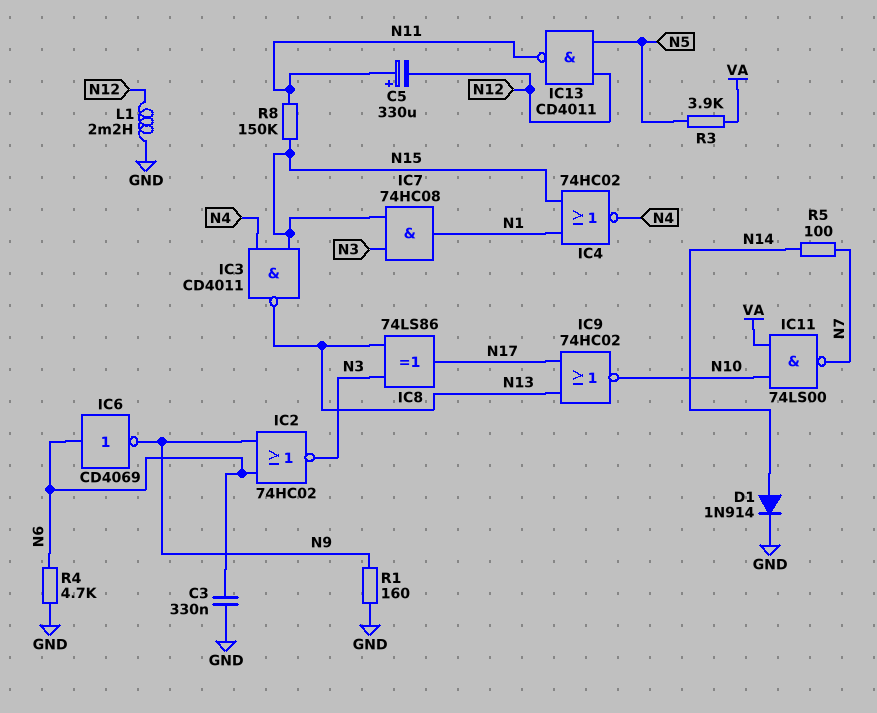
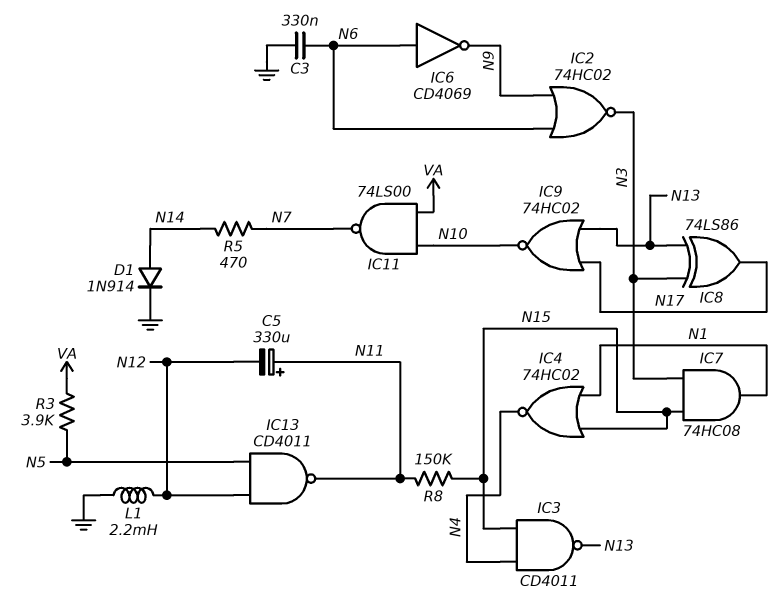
R1: 160 (GND, N9) -> none
R4: 4.7k (GND, N6) -> none
R5: 100 (N7, N14) -> 470 (N7, N14)

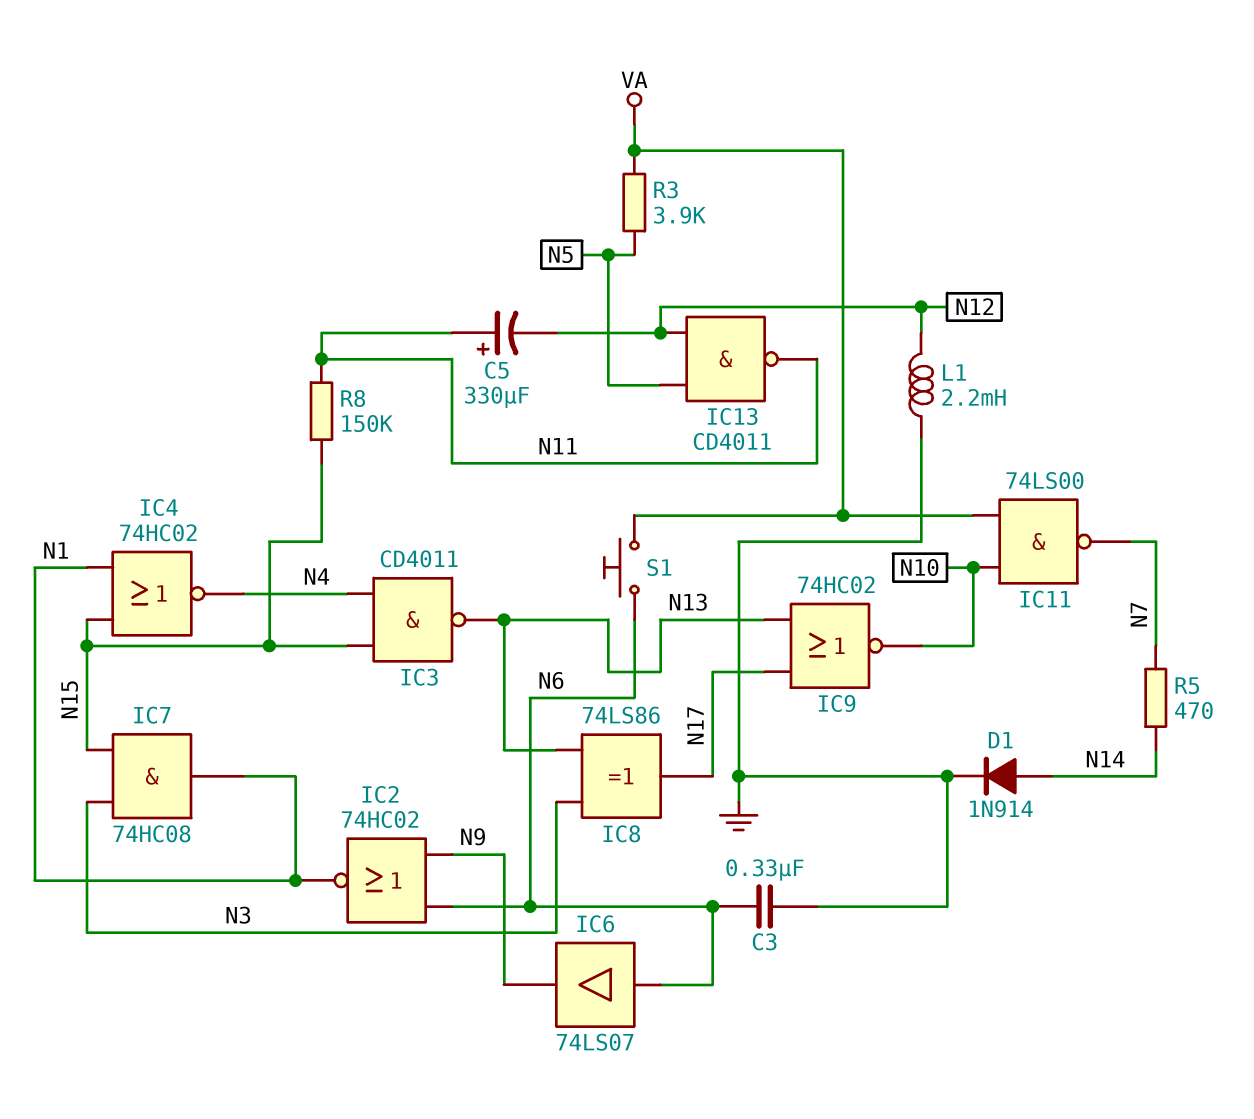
IC2: NOR 74HC02 (in N6, in N9, out N3) -> NOR 74HC02 (in N6, in N9, out N1)
IC6: NOT CD4069 (in N6, out N9) -> buffer 74LS07 (in N6, out N9)
S1: none -> button (N6, VA)

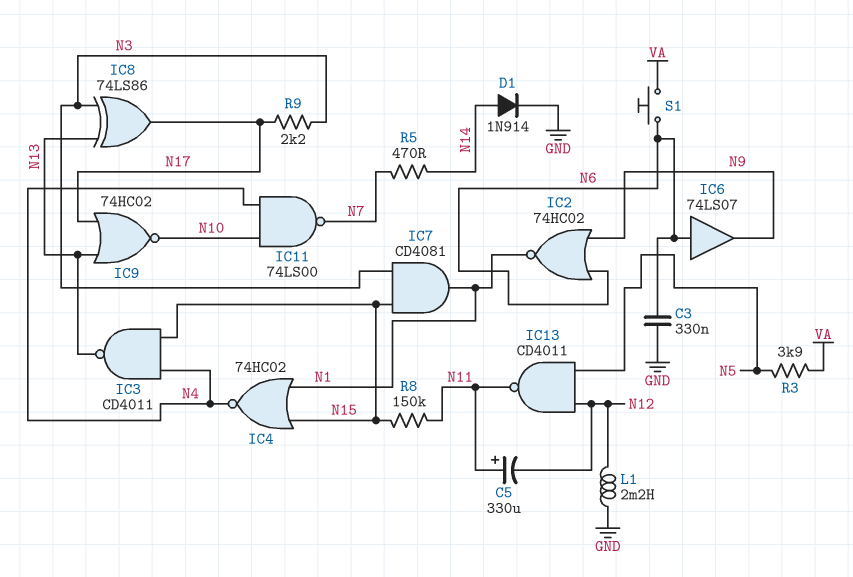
IC7: AND 74HC08 (in N3, in N15, out N1) -> AND CD4081 (in N3, in N15, out N1)
IC11: NAND 74LS00 (in N10, in VA, out N7) -> NAND 74LS00 (in N4, in N10, out N7)
R9: none -> 2.2k (N3, N17)

